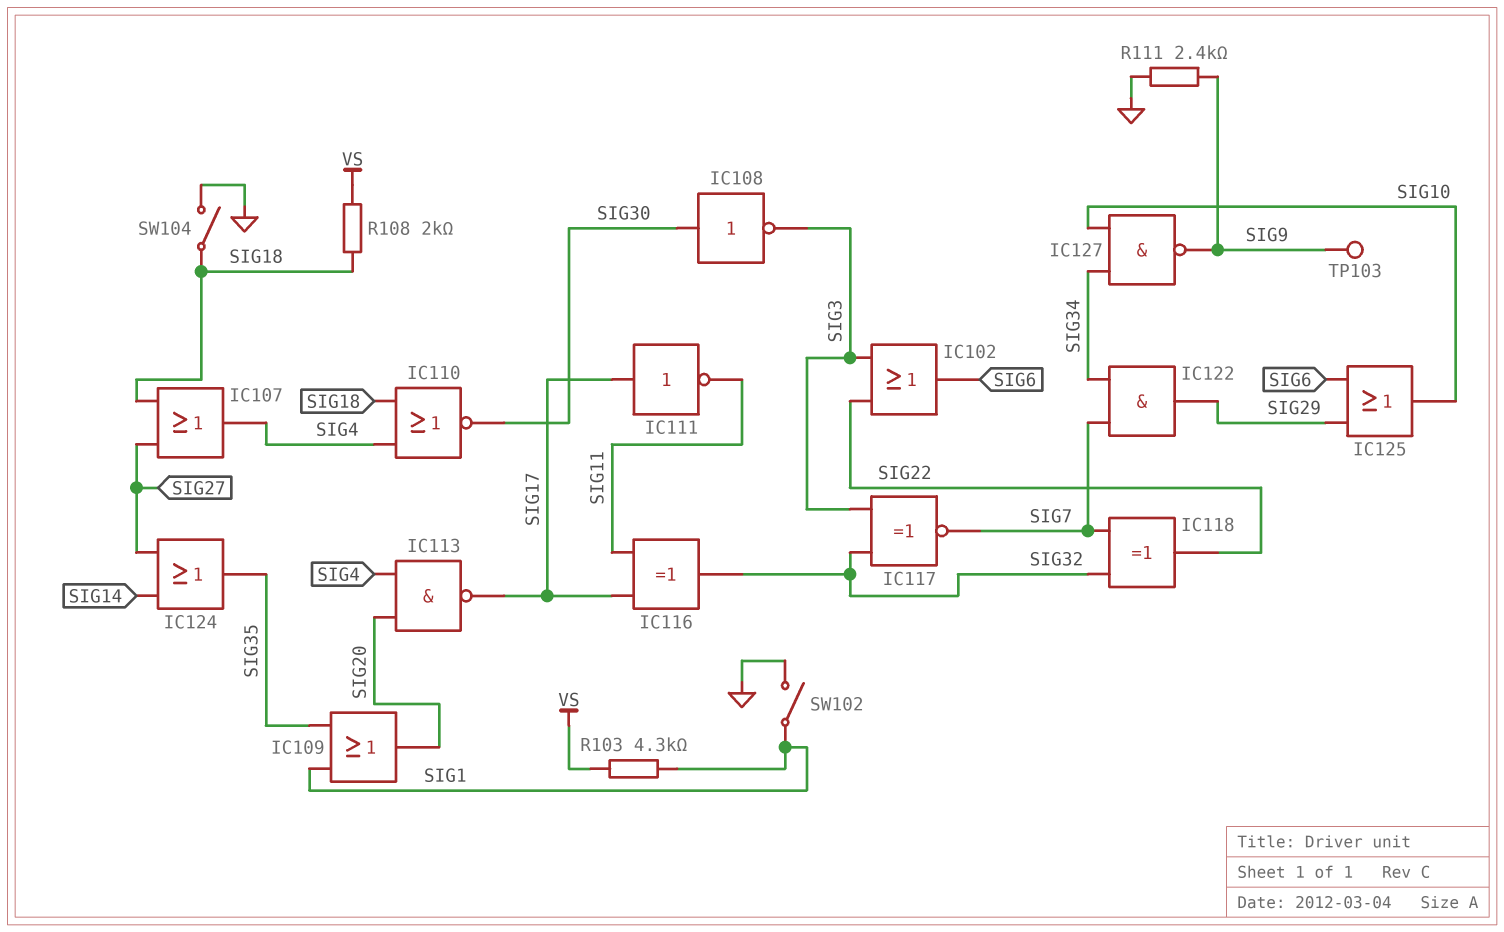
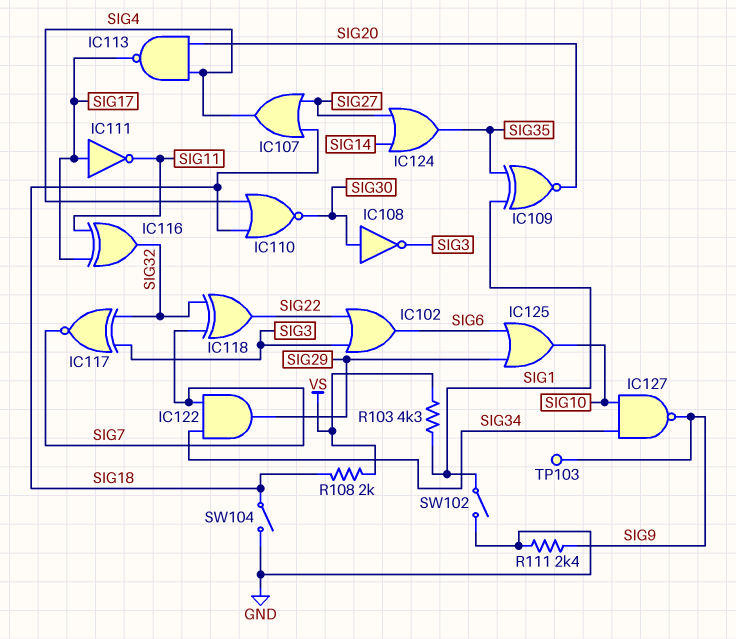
IC109: OR (in SIG1, in SIG35, out SIG20) -> XNOR (in SIG1, in SIG35, out SIG20)

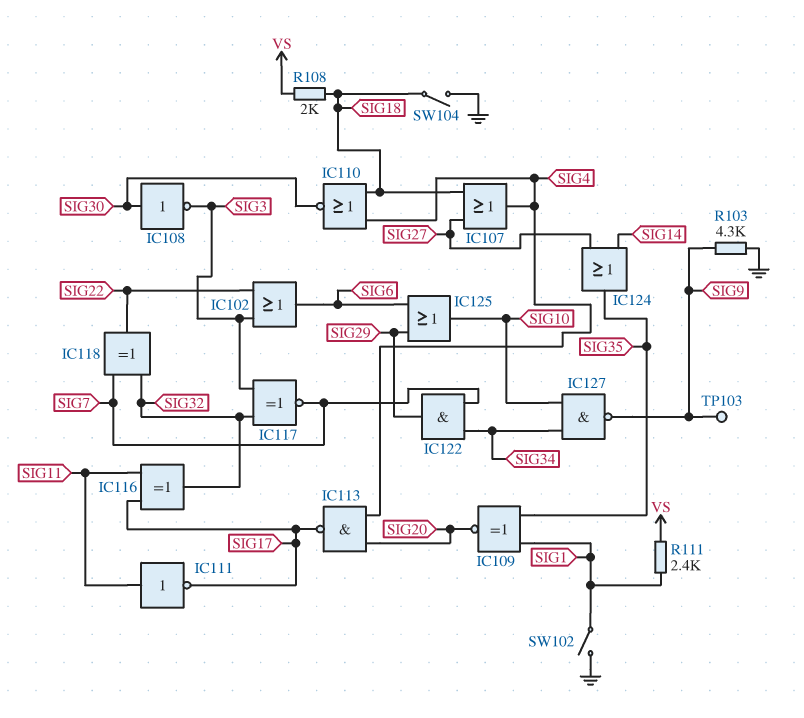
IC111: NOT (in SIG17, out SIG11) -> NOT (in SIG11, out SIG17)
R103: 4.3k (SIG1, VS) -> 4.3k (GND, SIG9)
R111: 2.4k (GND, SIG9) -> 2.4k (SIG1, VS)

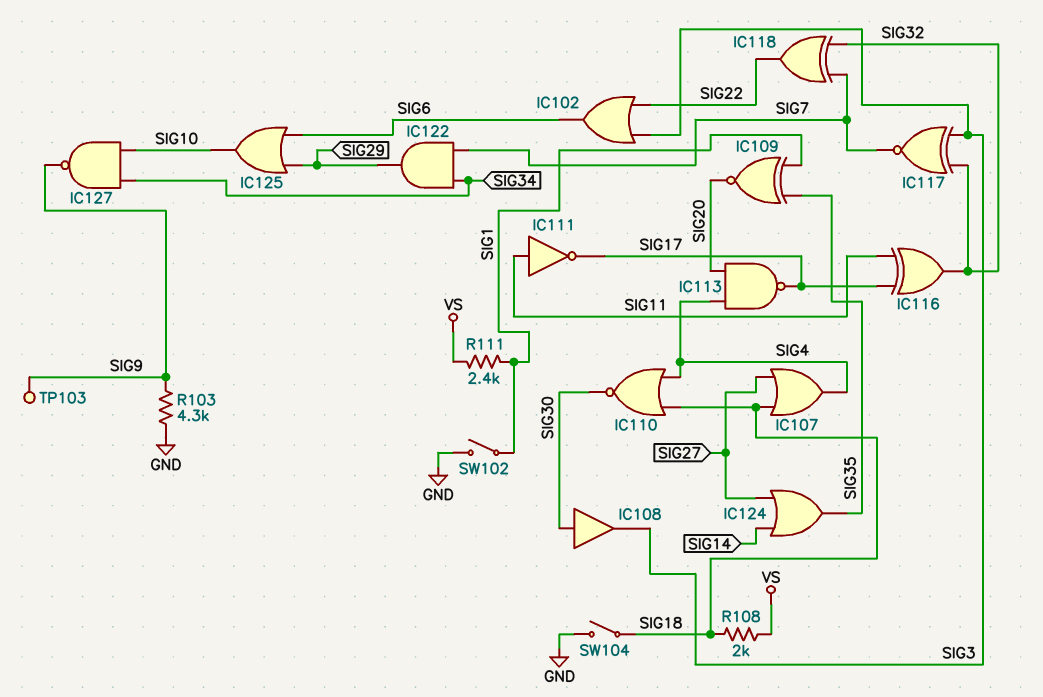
IC108: NOT (in SIG30, out SIG3) -> buffer (in SIG30, out SIG3)

